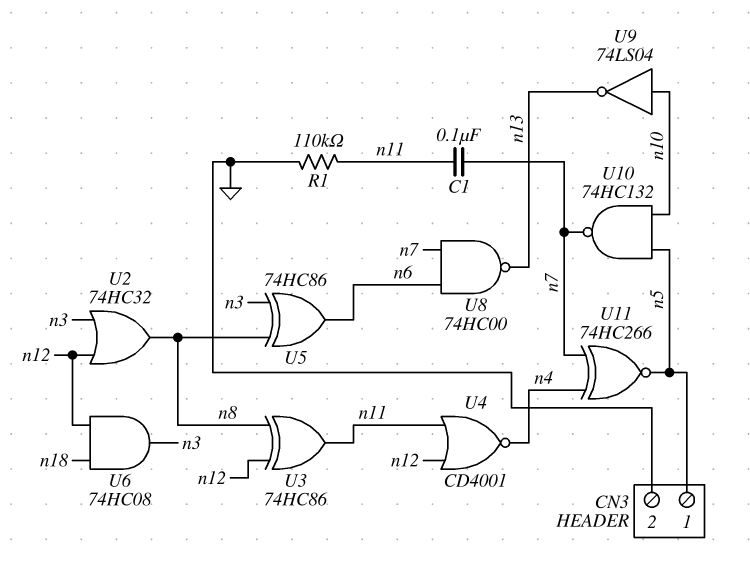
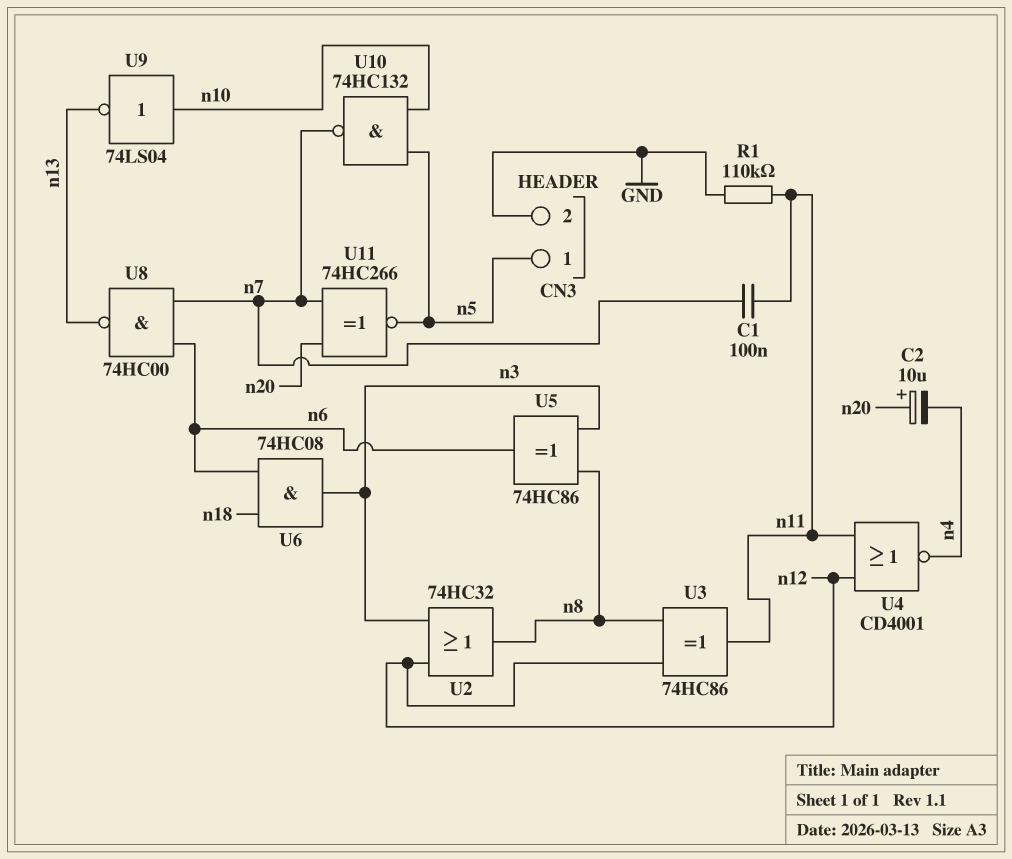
C2: none -> 10uF (plus n20, minus n4)
U6: AND 74HC08 (in n12, in n18, out n3) -> AND 74HC08 (in n6, in n18, out n3)
U11: XNOR 74HC266 (in n4, in n7, out n5) -> XNOR 74HC266 (in n7, in n20, out n5)

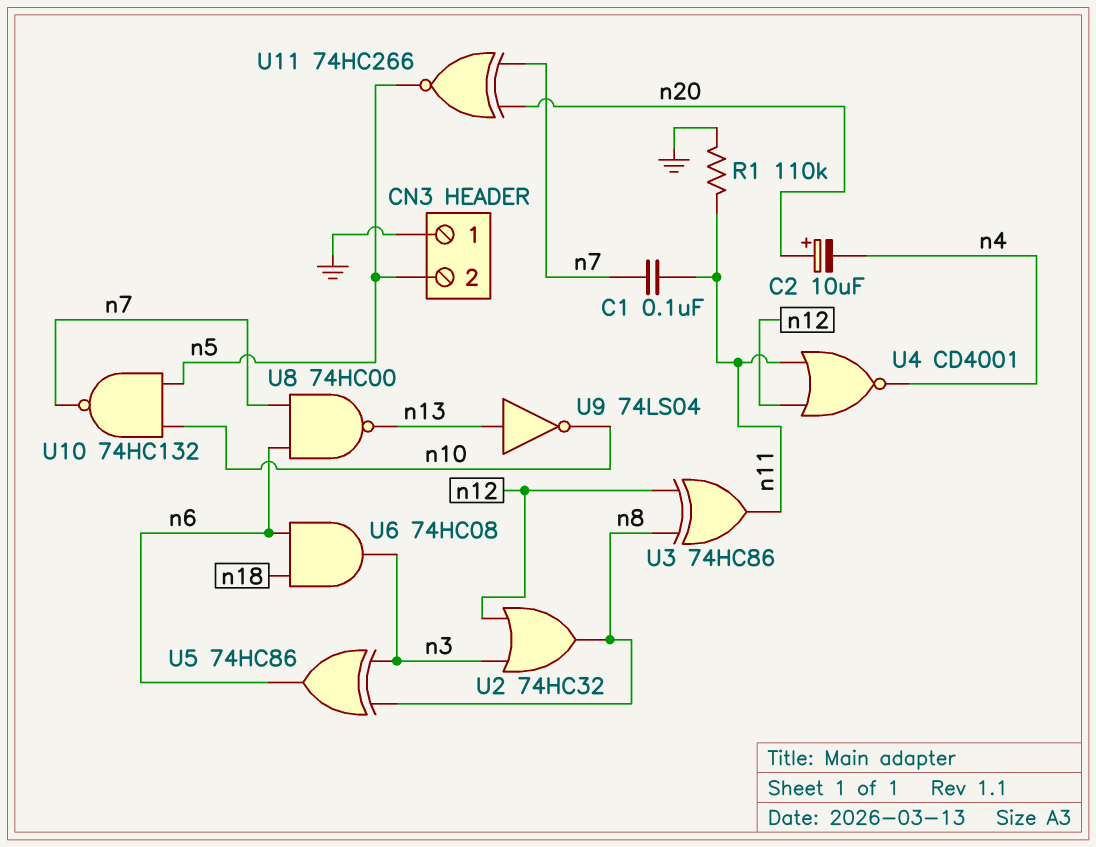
CN3 pin 1: n5 -> GND
CN3 pin 2: GND -> n5
U9: NOT 74LS04 (in n10, out n13) -> NOT 74LS04 (in n13, out n10)

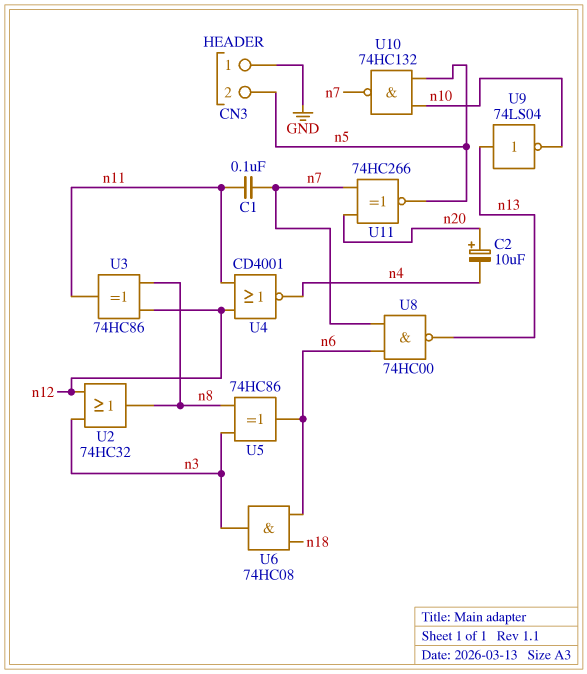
R1: 110k (GND, n11) -> none

